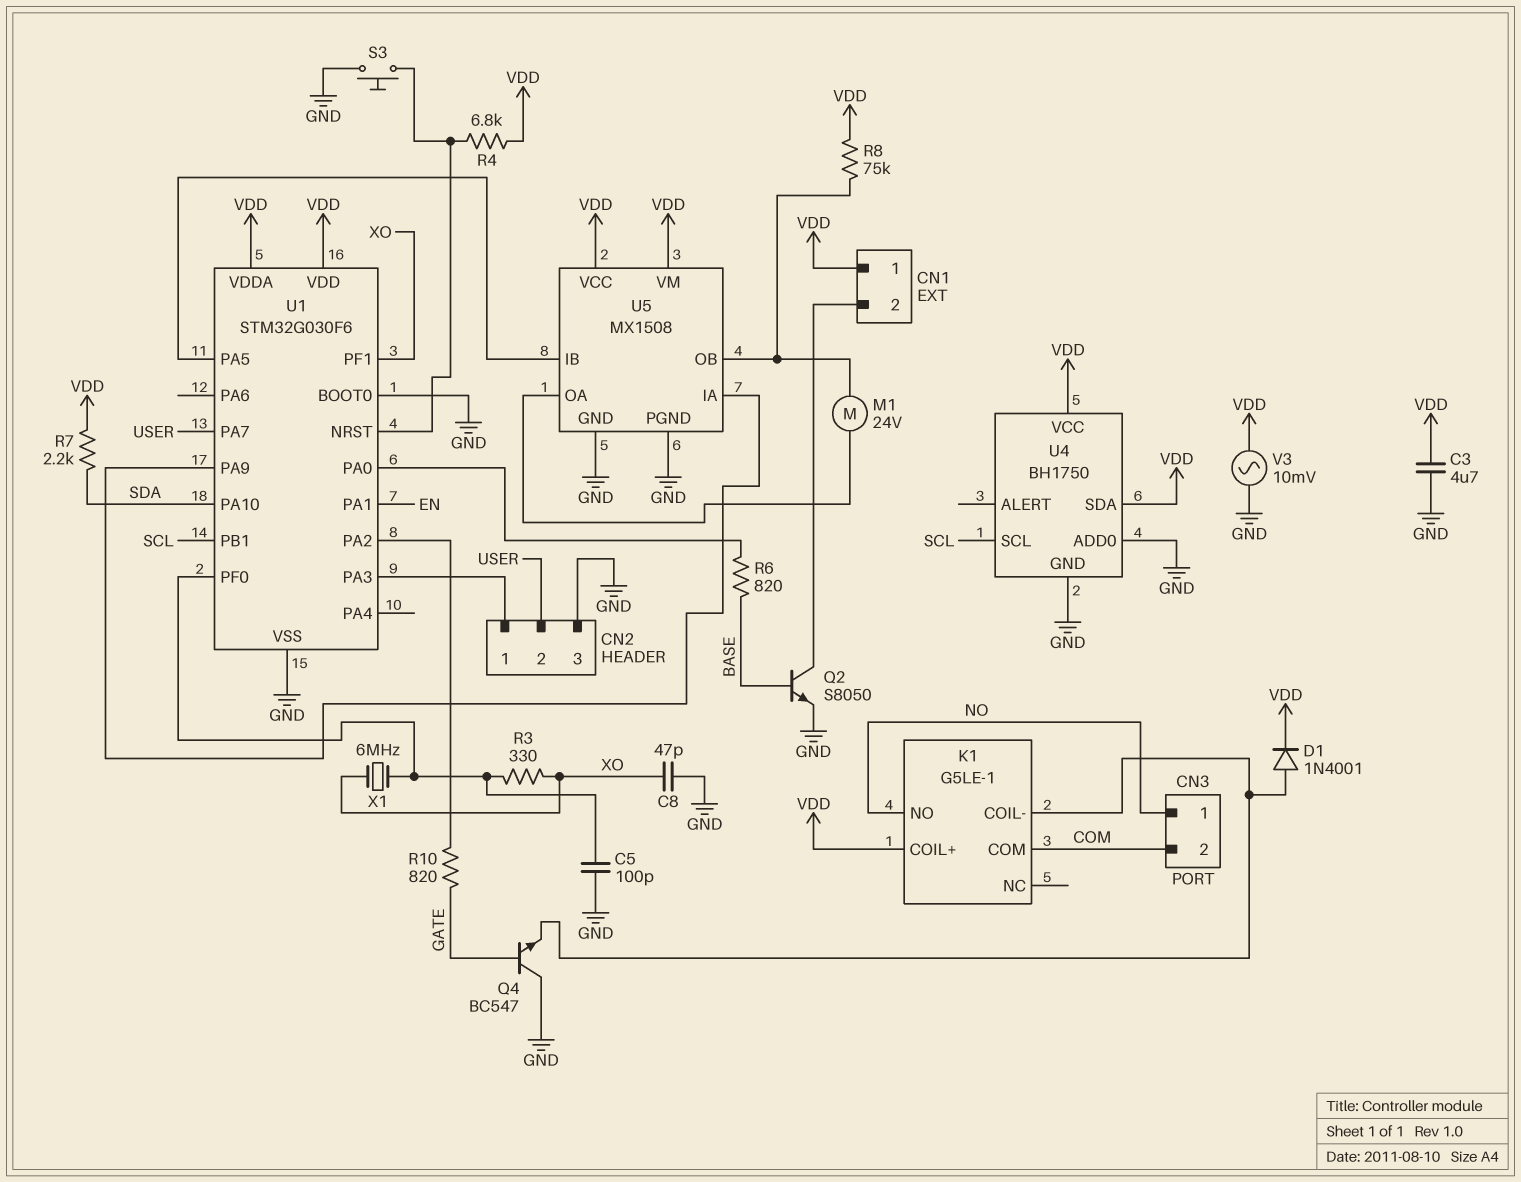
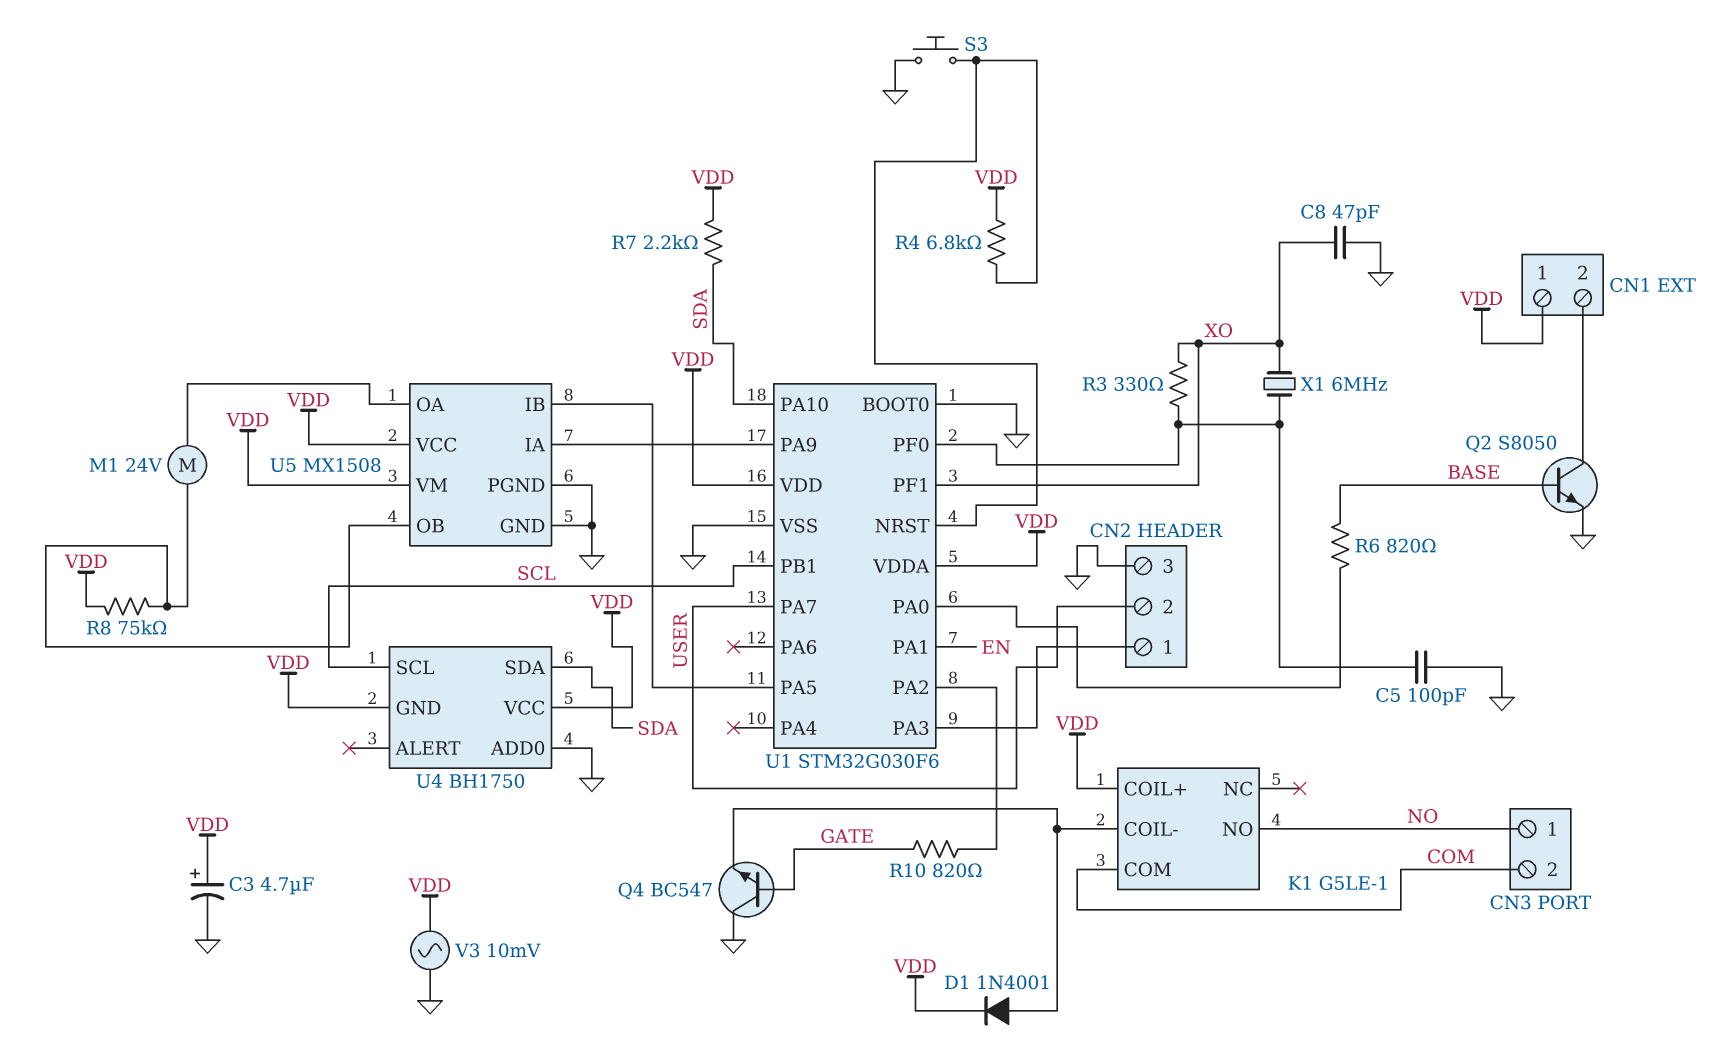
C3: 4.7uF (GND, VDD) -> 4.7uF (plus VDD, minus GND)
U4 pin GND: GND -> VDD
U4 pin SDA: VDD -> SDA

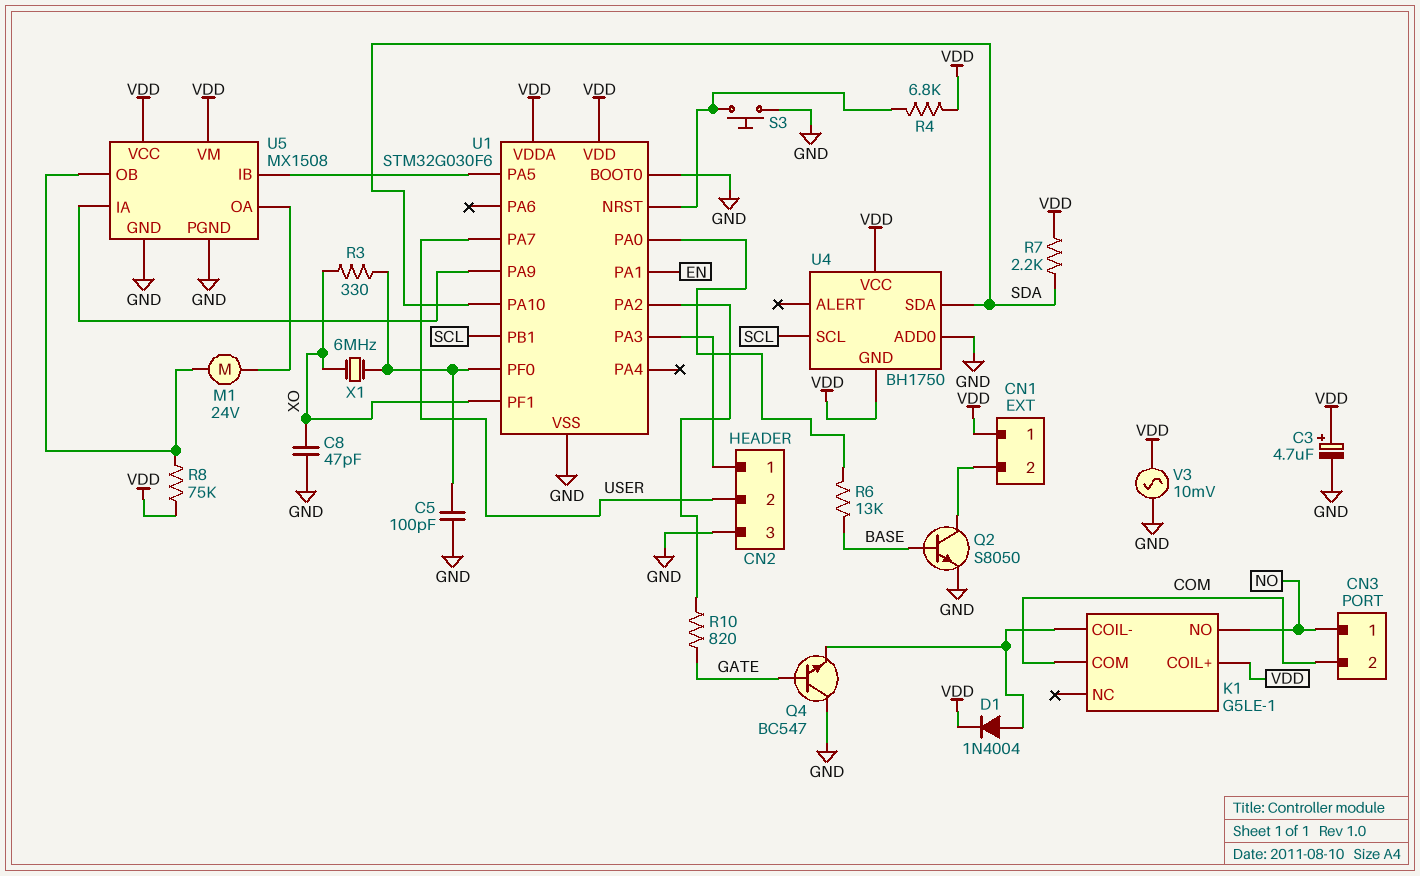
D1: diode 1N4001 (A K1/COIL-, K VDD) -> diode 1N4004 (A K1/COIL-, K VDD)
R6: 820 (BASE, U1/PA0) -> 13k (BASE, U1/PA0)

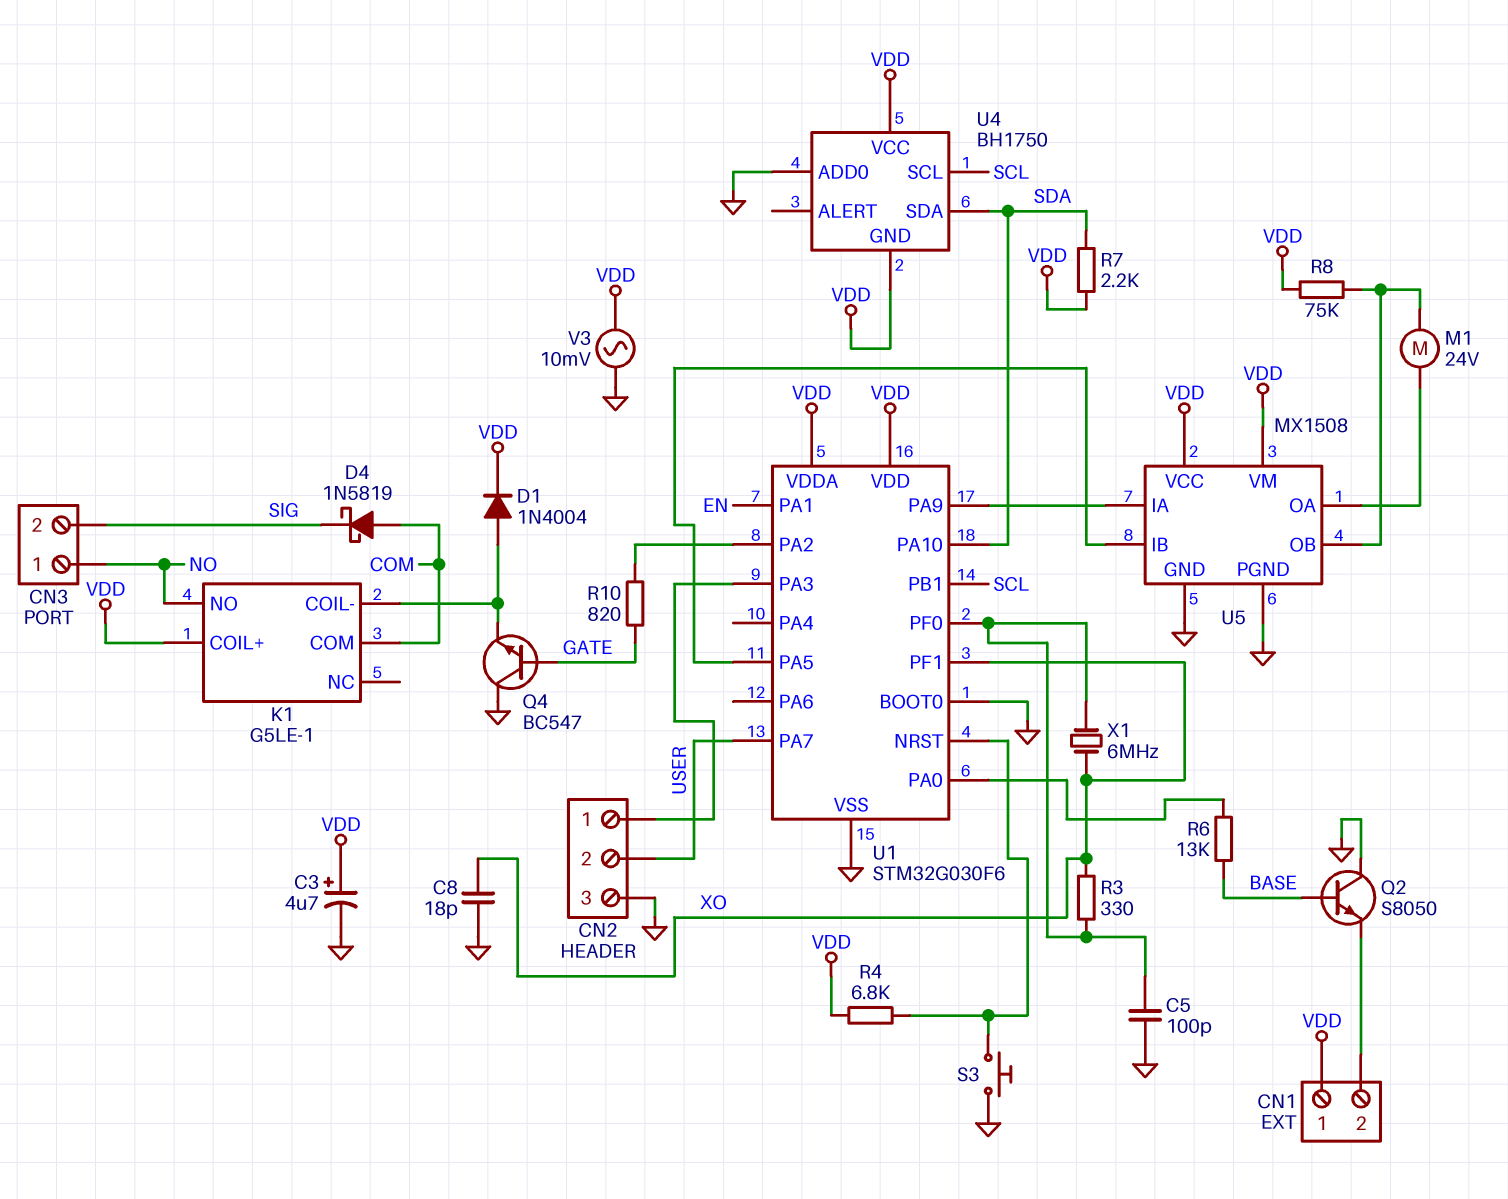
C8: 47pF (GND, XO) -> 18pF (GND, XO)
CN3 pin 2: COM -> SIG
D4: none -> schottky 1N5819 (A COM, K SIG)
Q2: NPN S8050 (B BASE, C CN1/2, E GND) -> NPN S8050 (B BASE, C GND, E CN1/2)

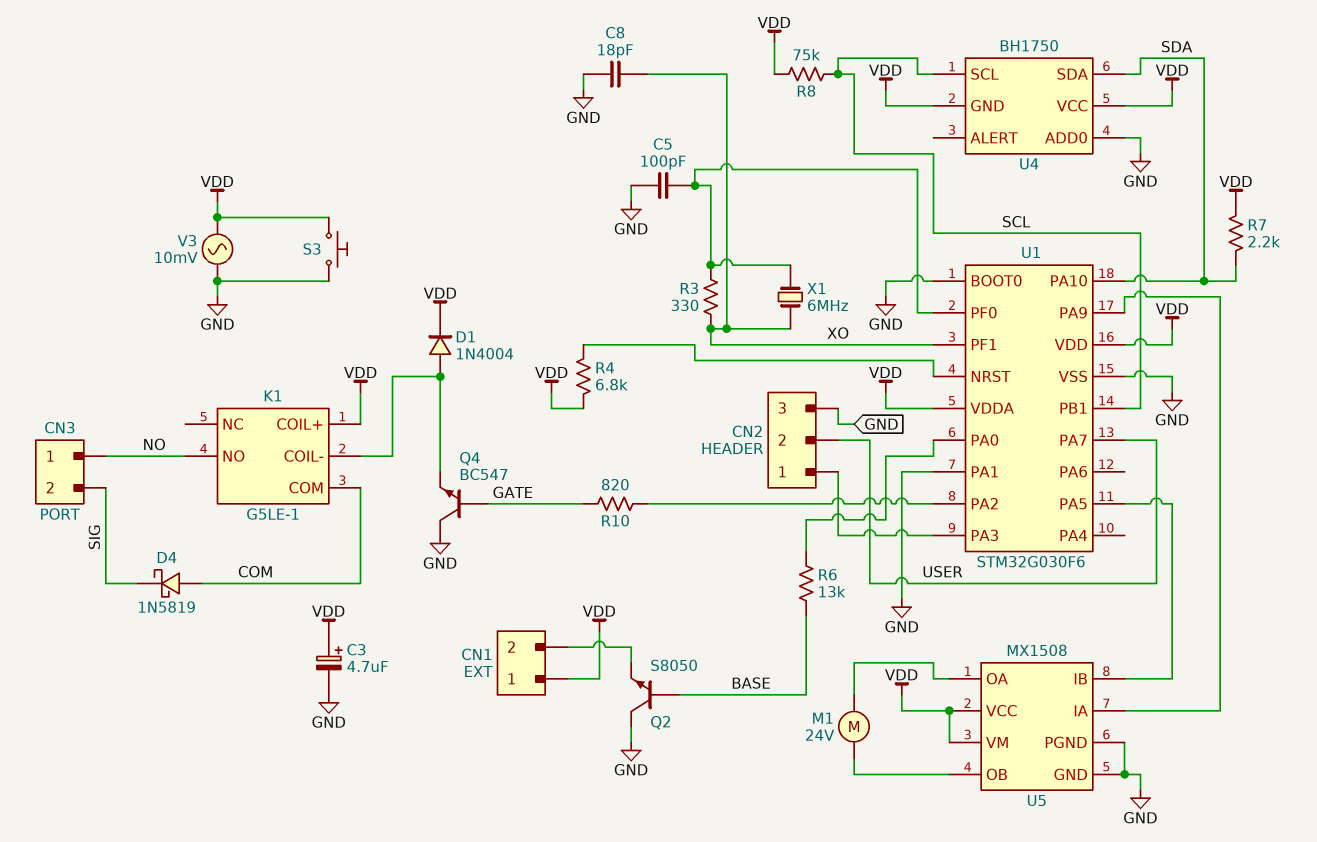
R8: 75k (U5/OB, VDD) -> 75k (SCL, VDD)
S3: button (GND, U1/NRST) -> button (GND, VDD)
U1 pin PA1: EN -> GND

